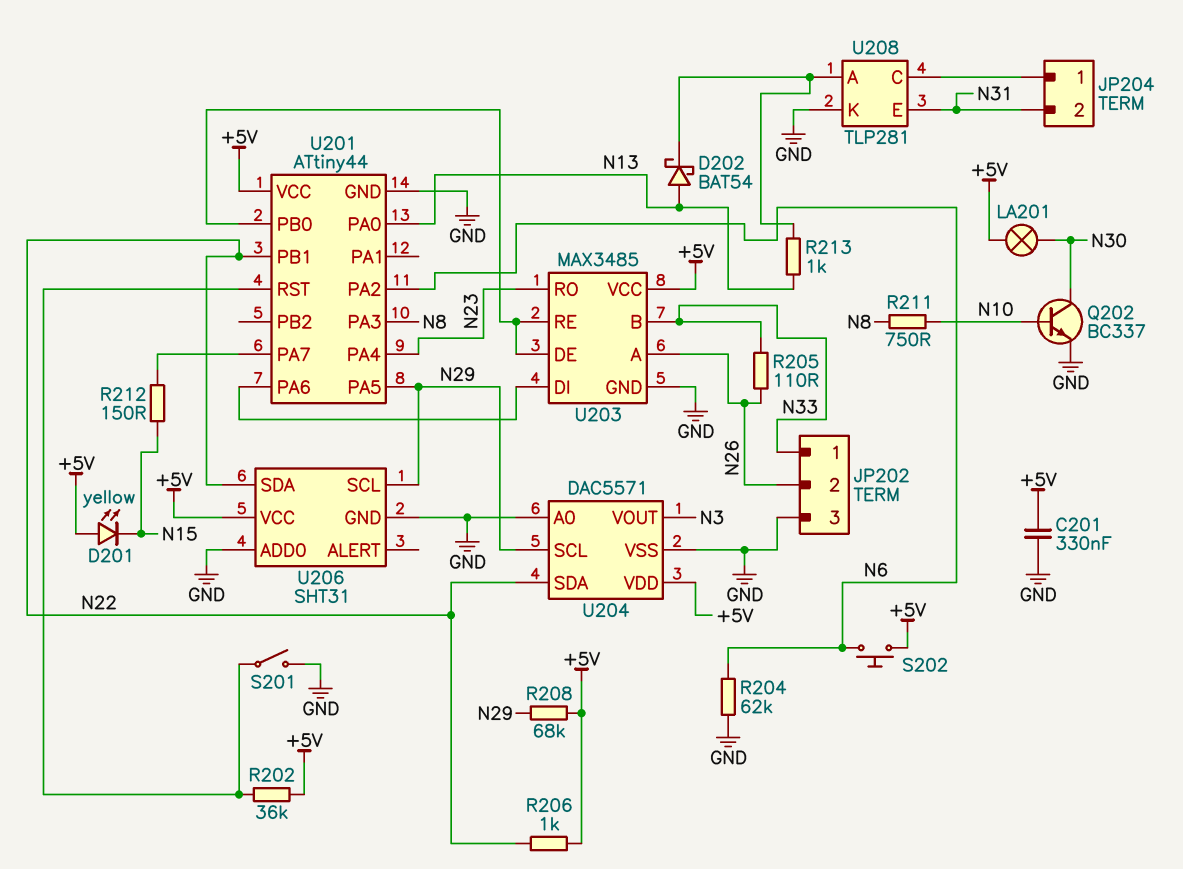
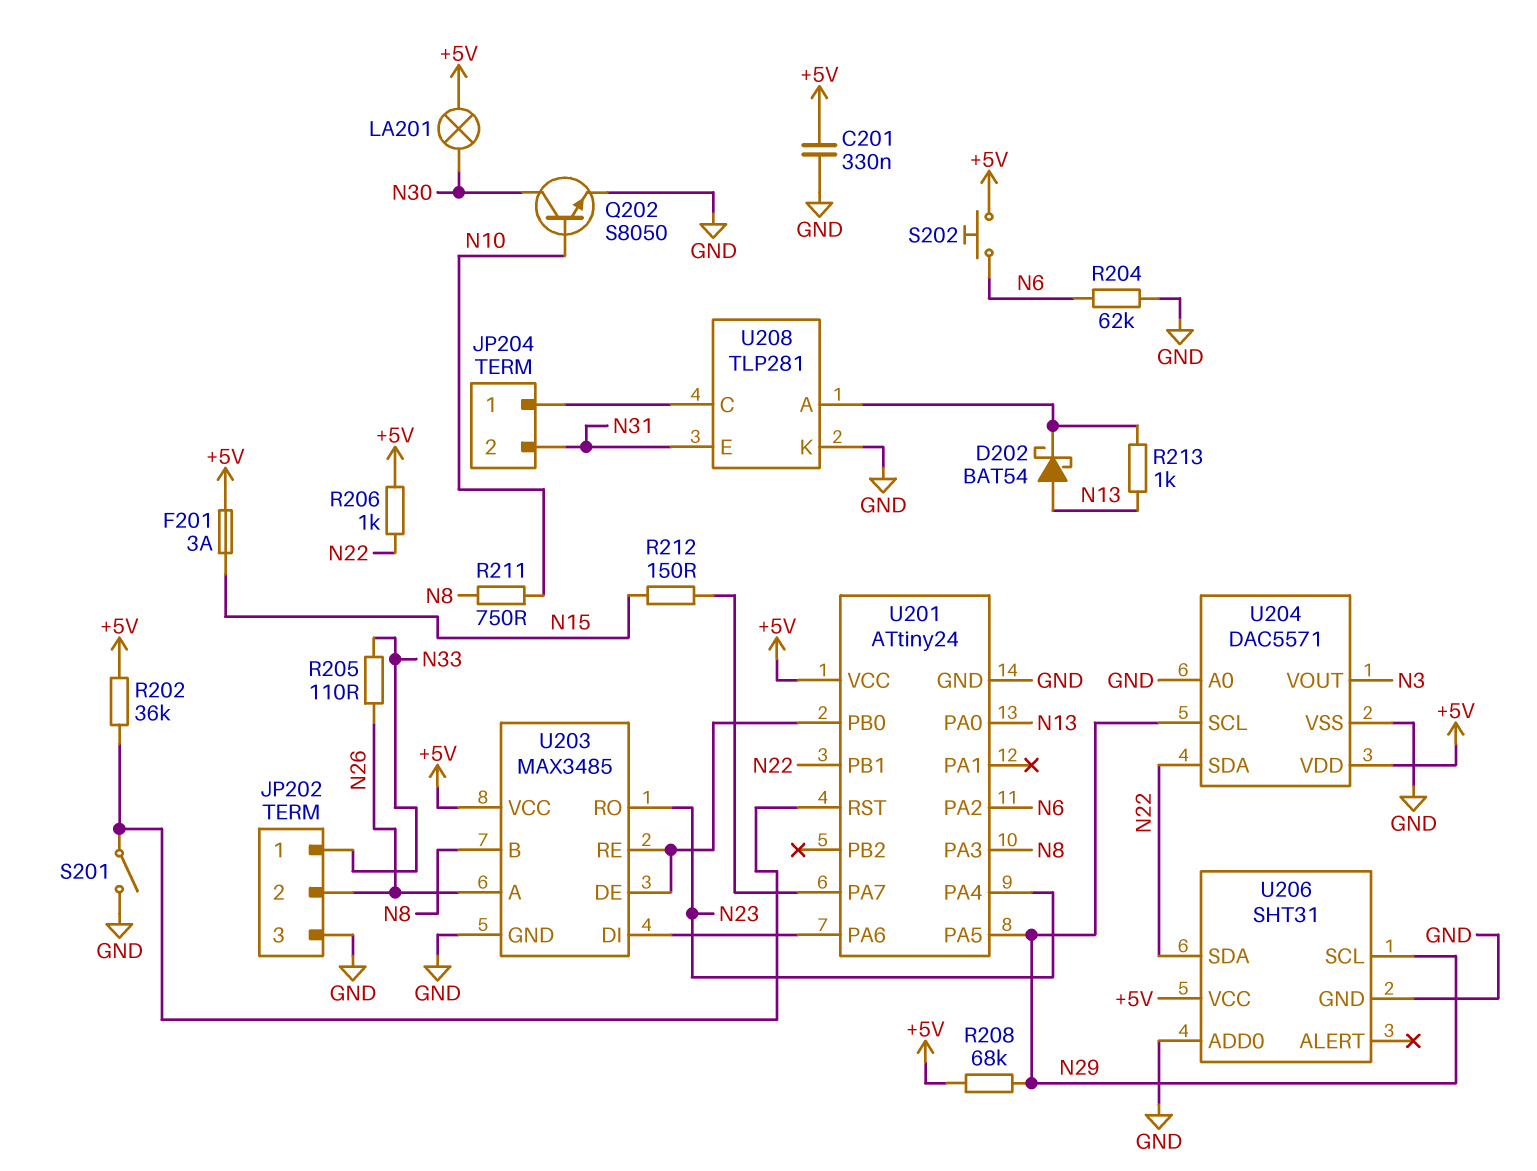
D201: LED yellow (A +5V, K N15) -> none
F201: none -> 3A (+5V, N15)
Q202: NPN BC337 (B N10, C N30, E GND) -> NPN S8050 (B N10, C N30, E GND)
U201: ATtiny44 -> ATtiny24
U203 pin B: N33 -> N8

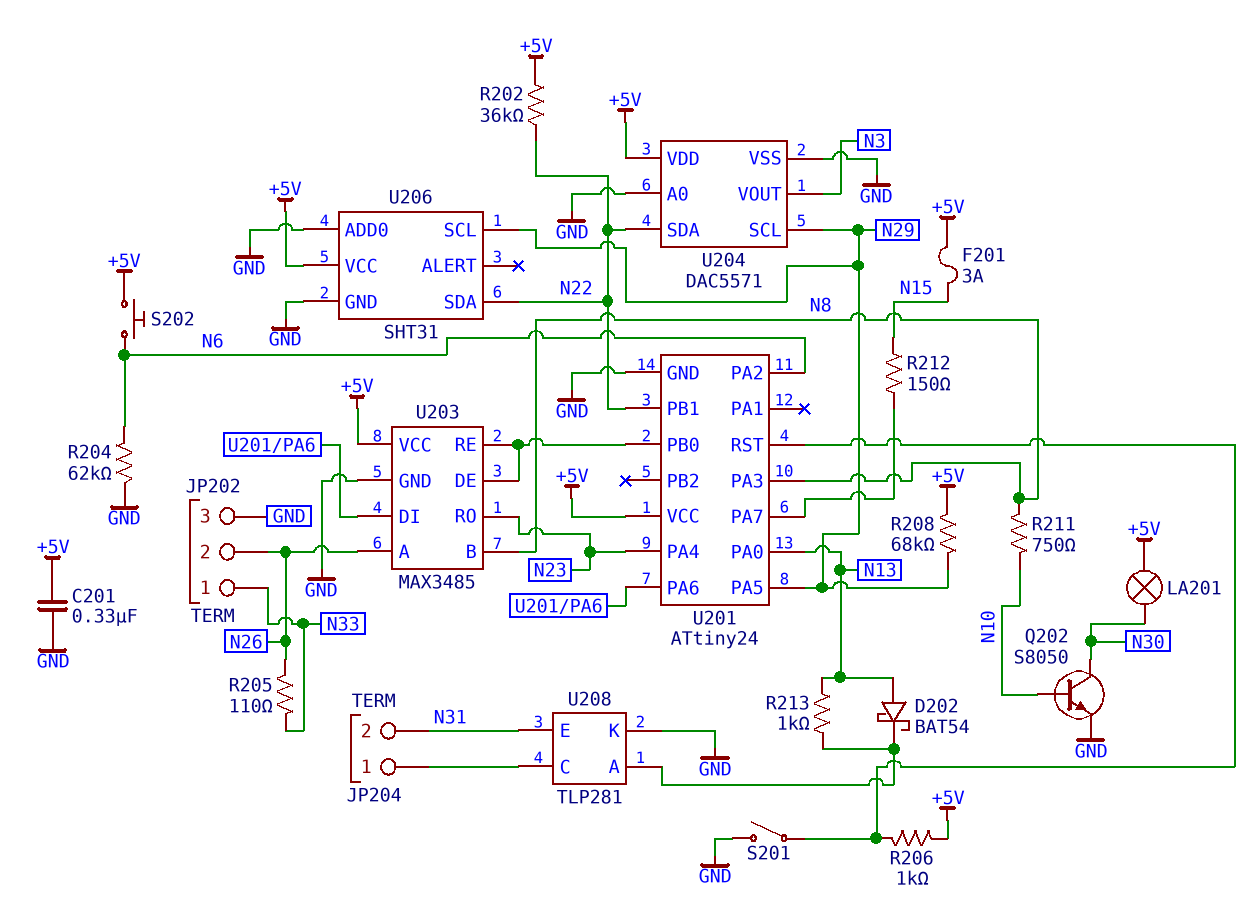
R202: 36k (+5V, U201/RST) -> 36k (+5V, N22)
R206: 1k (+5V, N22) -> 1k (+5V, U201/RST)

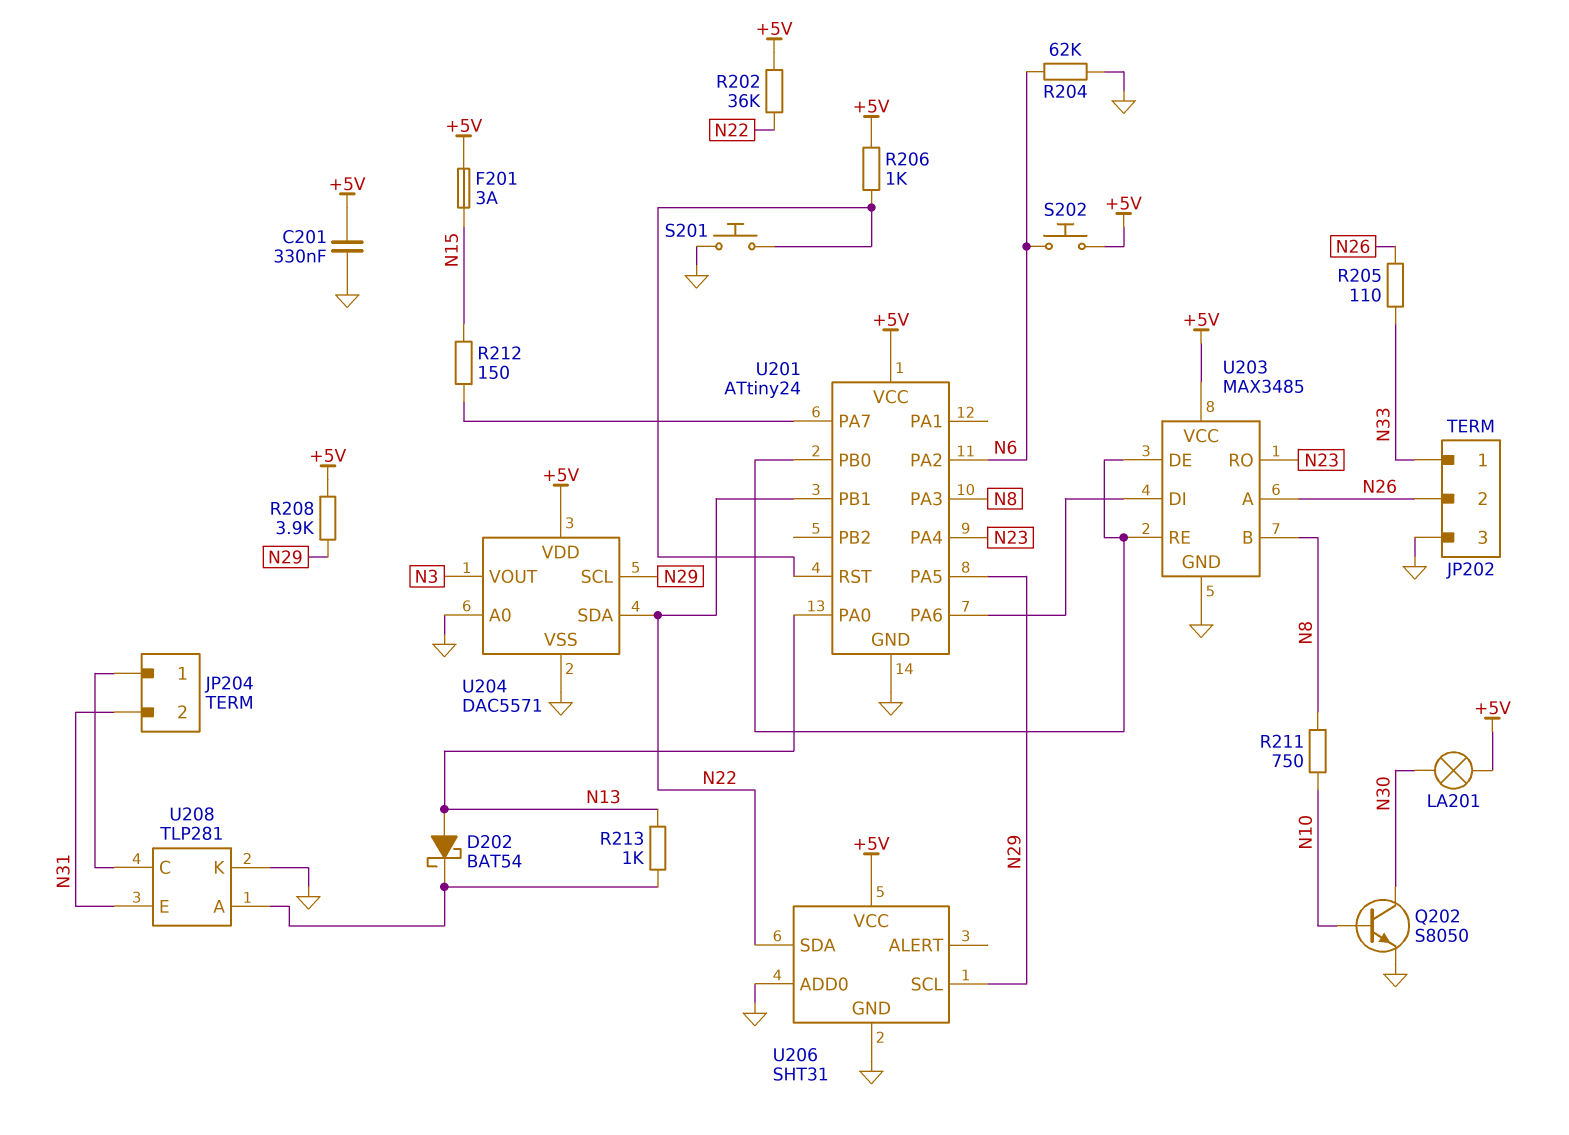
R208: 68k (+5V, N29) -> 3.9k (+5V, N29)
S201: switch (GND, U201/RST) -> button (GND, U201/RST)

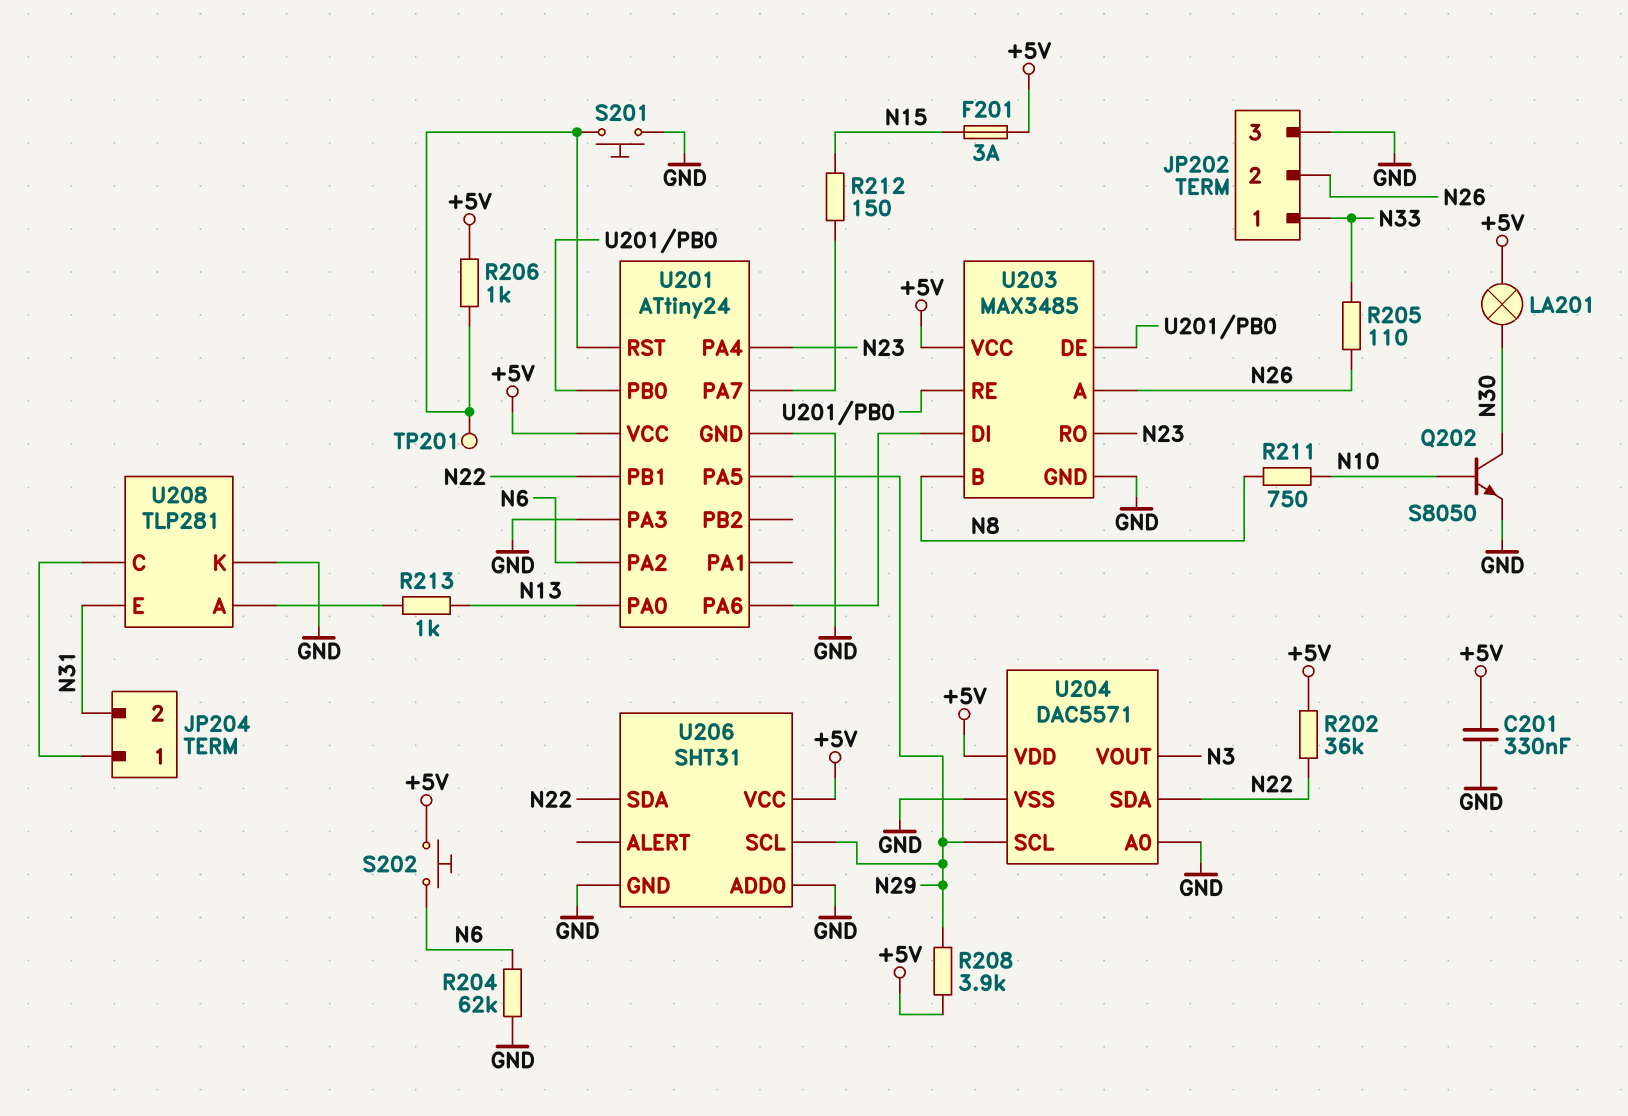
D202: schottky BAT54 (A N13, K U208/A) -> none
TP201: none -> test point (U201/RST)
U201 pin PA3: N8 -> GND

